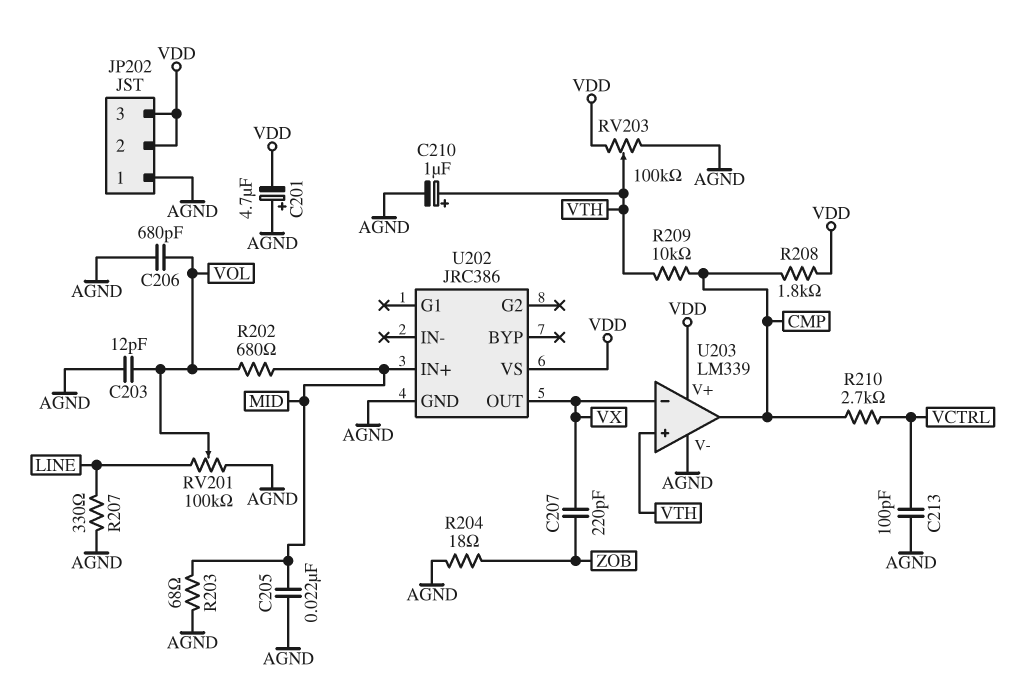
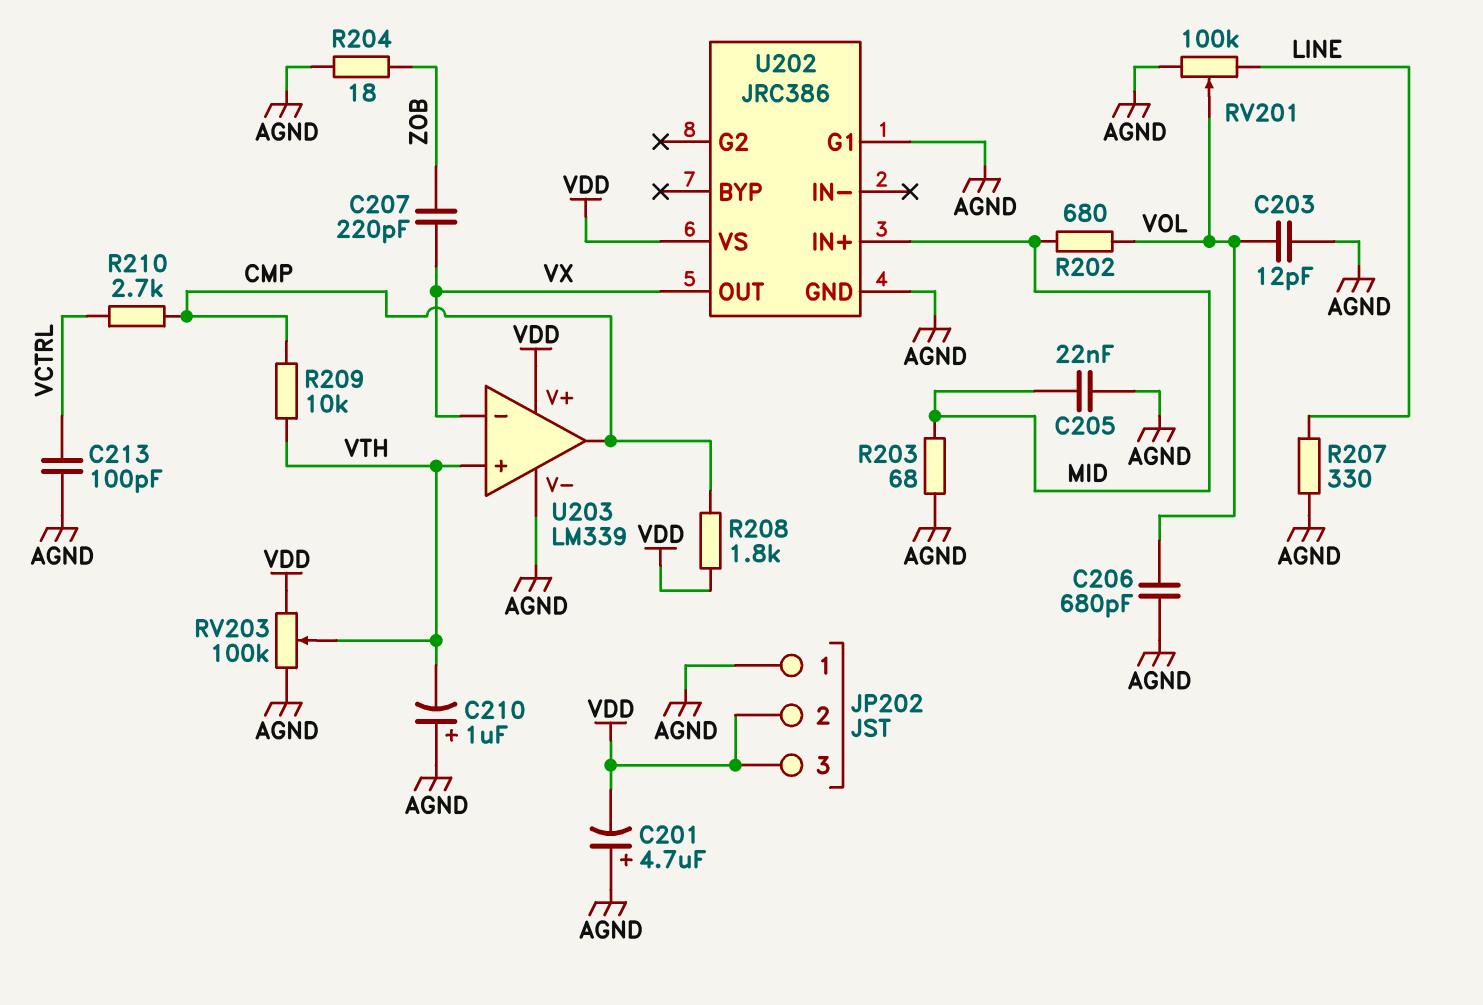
C210: 1uF (plus VTH, minus AGND) -> 1uF (plus AGND, minus VTH)
U202 pin G1: none -> AGND

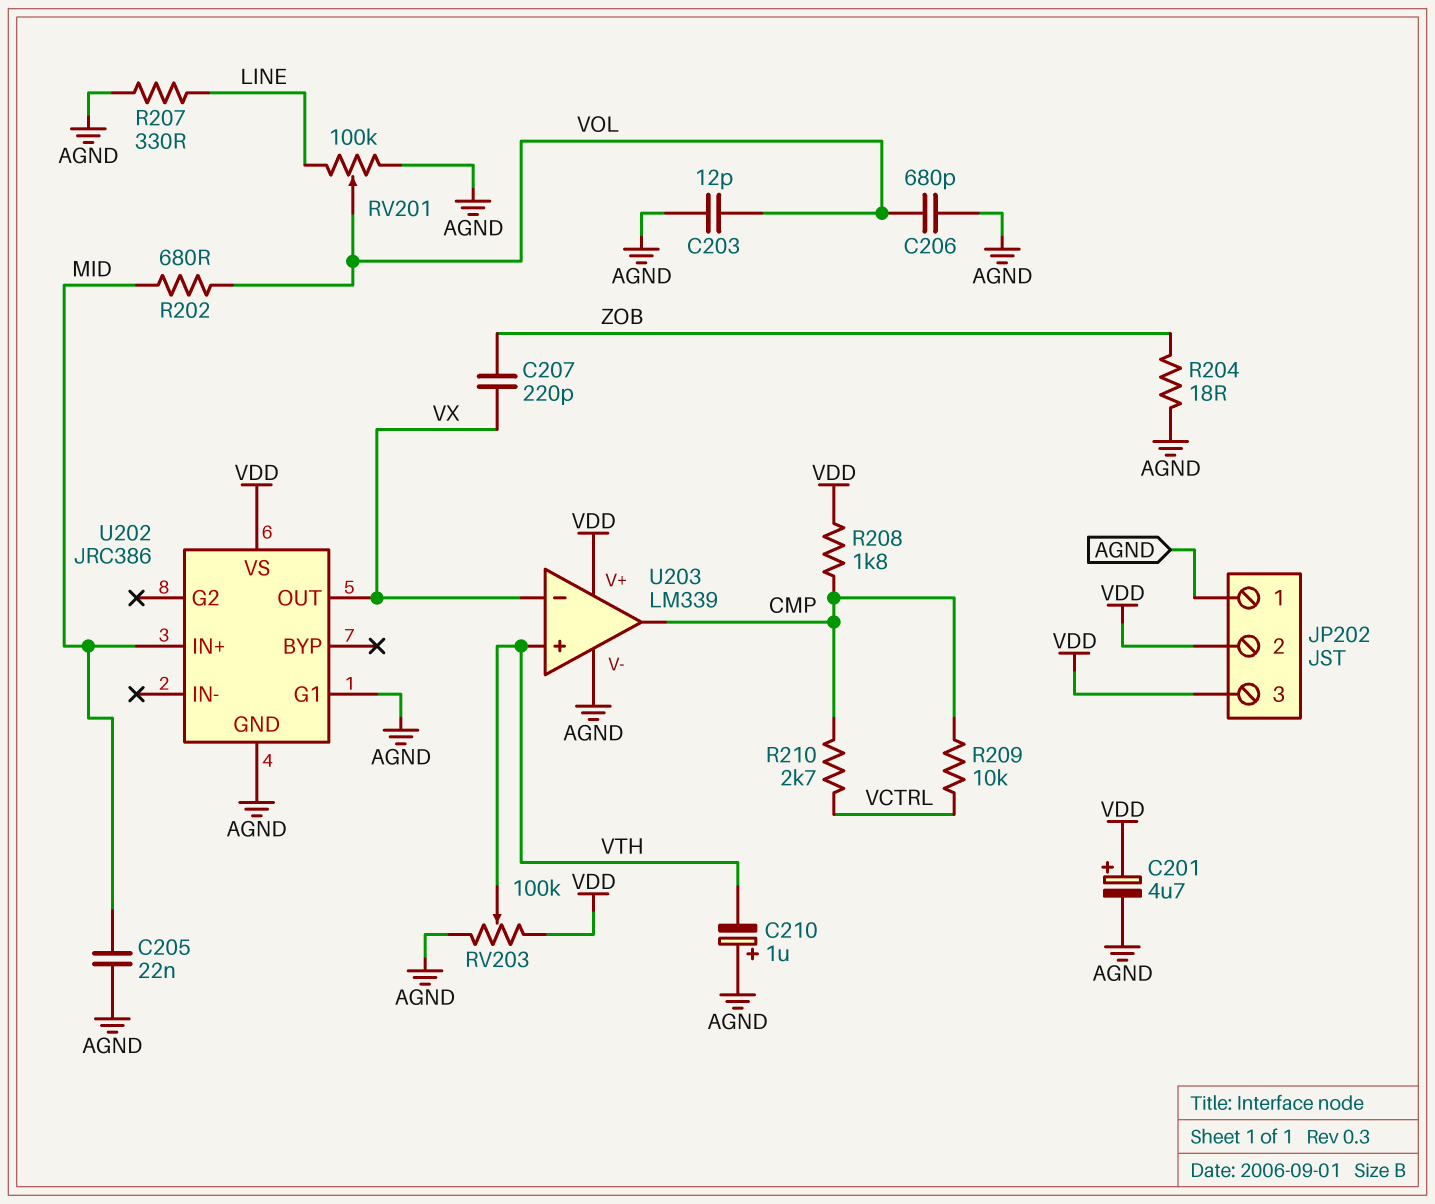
C201: 4.7uF (plus AGND, minus VDD) -> 4.7uF (plus VDD, minus AGND)
C213: 100pF (AGND, VCTRL) -> none
R203: 68 (AGND, MID) -> none
R209: 10k (CMP, VTH) -> 10k (CMP, VCTRL)

